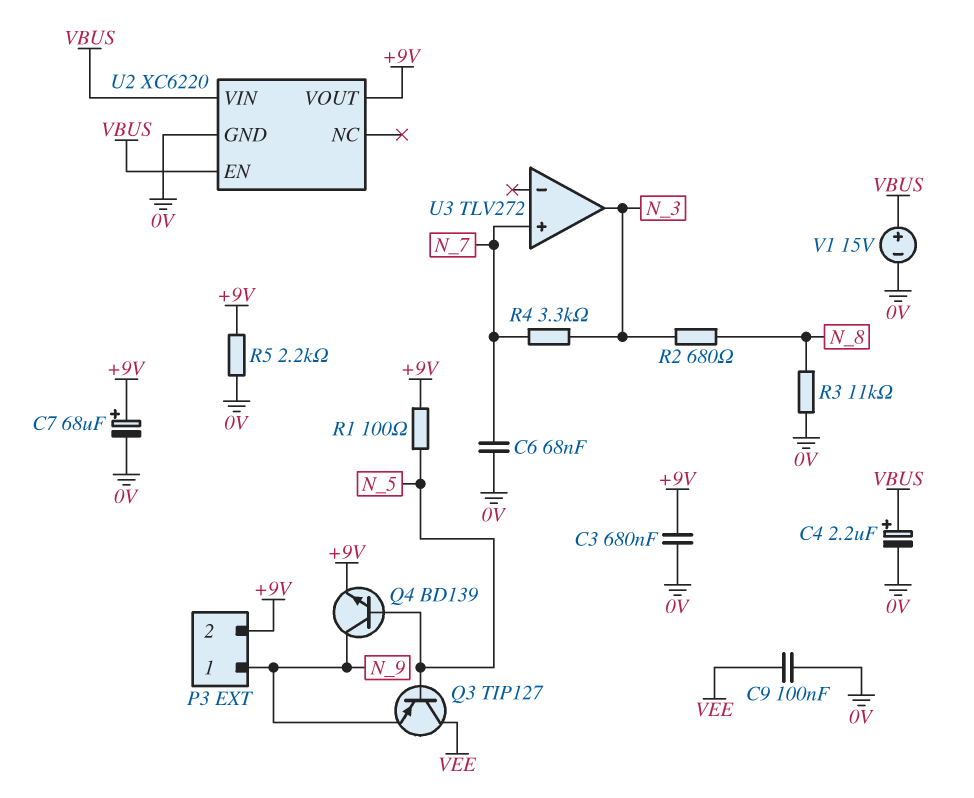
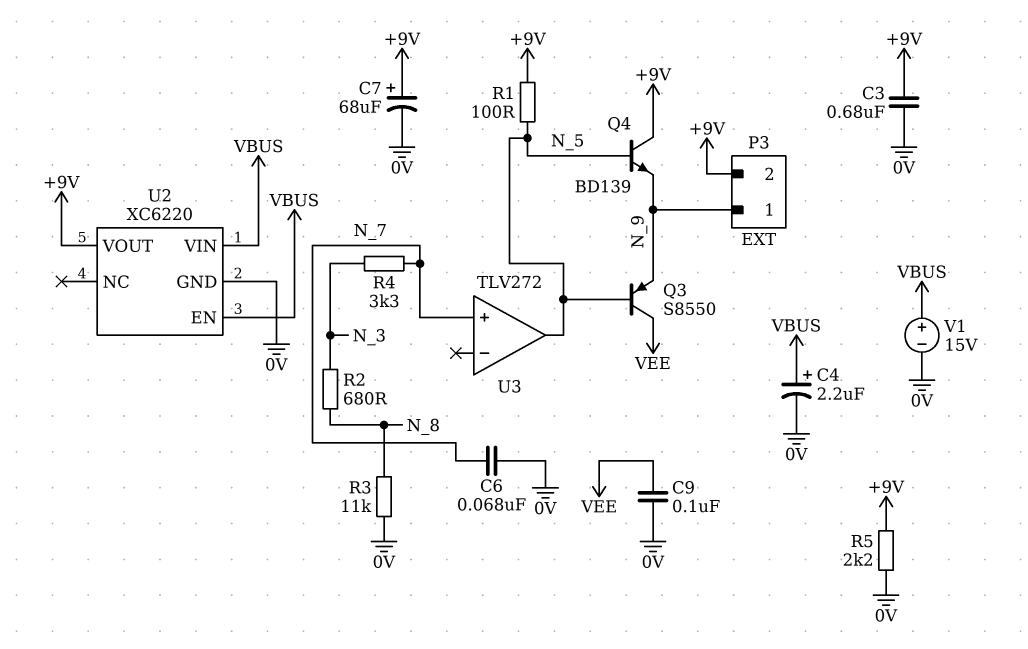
Q3: PNP TIP127 (B N_5, C VEE, E N_9) -> PNP S8550 (B N_5, C VEE, E N_9)
Q4: NPN BD139 (B N_5, C N_9, E +9V) -> NPN BD139 (B N_5, C +9V, E N_9)
U3 pin out: N_3 -> N_5

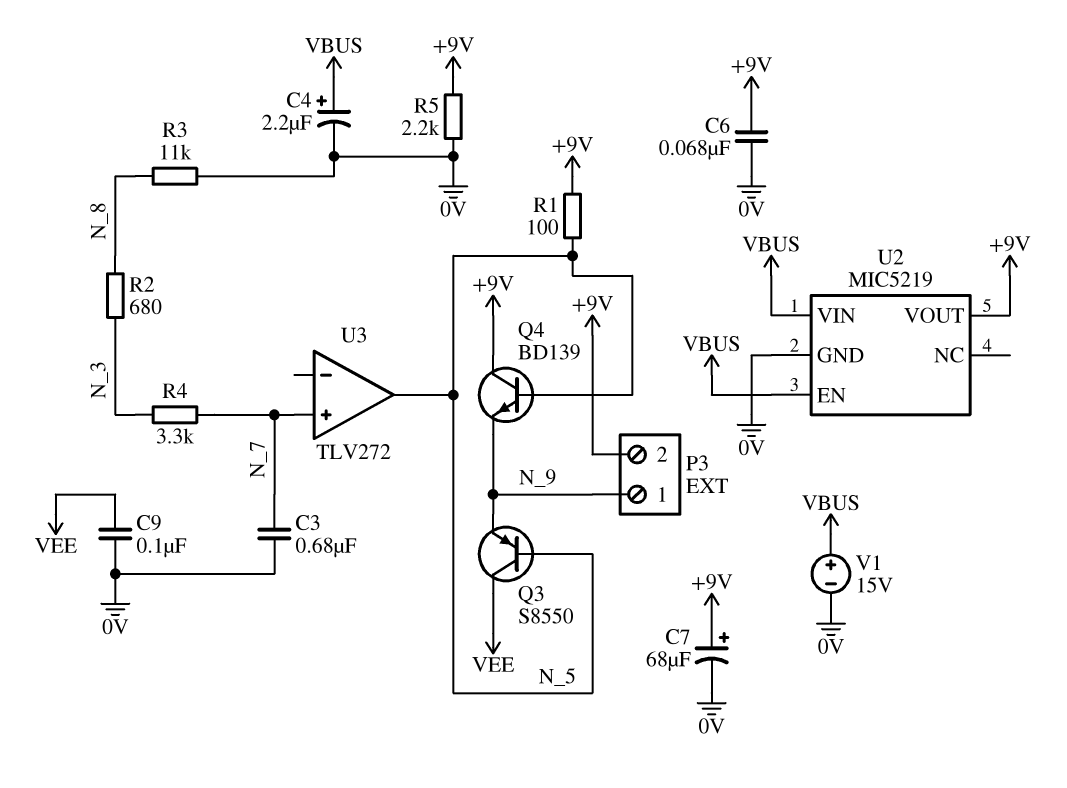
C3: 680nF (+9V, 0V) -> 680nF (0V, N_7)
C6: 68nF (0V, N_7) -> 68nF (+9V, 0V)
U2: XC6220 -> MIC5219

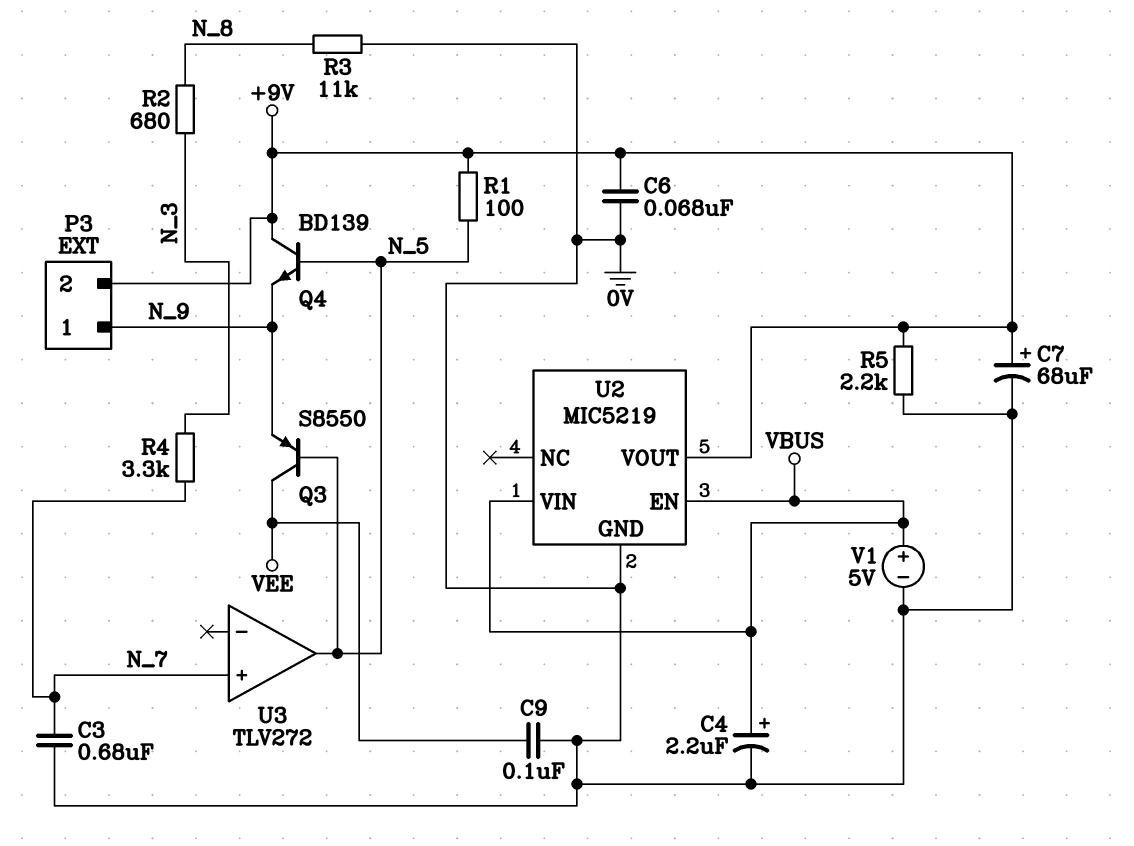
V1: 15V (plus VBUS, minus 0V) -> 5V (plus VBUS, minus 0V)

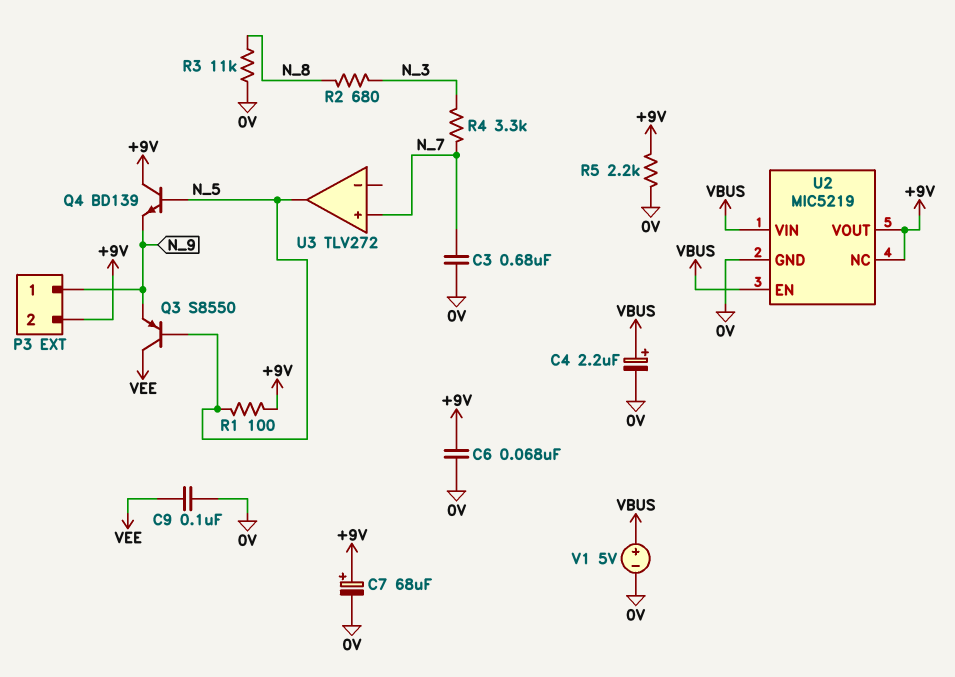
U2 pin NC: none -> +9V

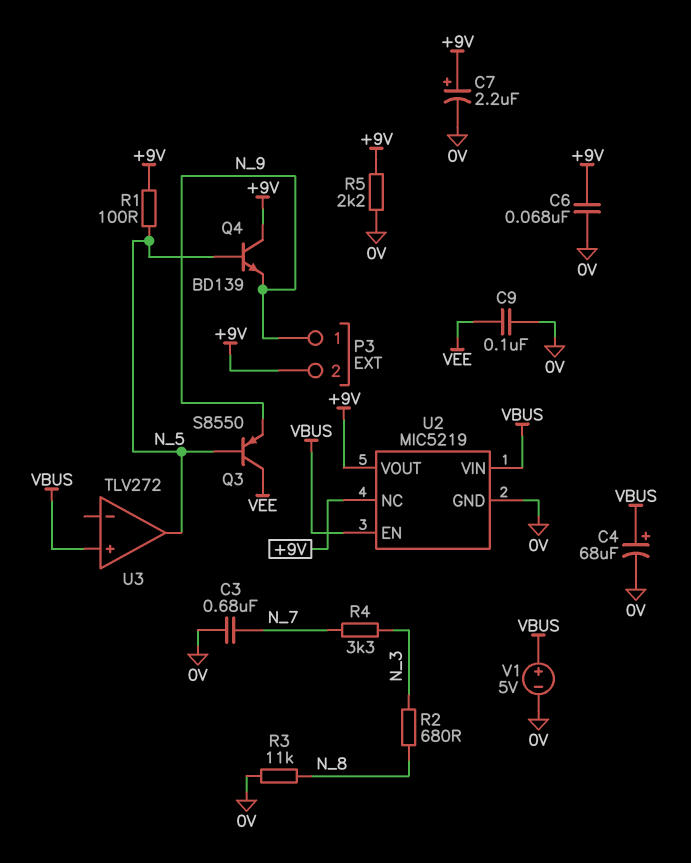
C4: 2.2uF (plus VBUS, minus 0V) -> 68uF (plus VBUS, minus 0V)
C7: 68uF (plus +9V, minus 0V) -> 2.2uF (plus +9V, minus 0V)
U3 pin in+: N_7 -> VBUS

